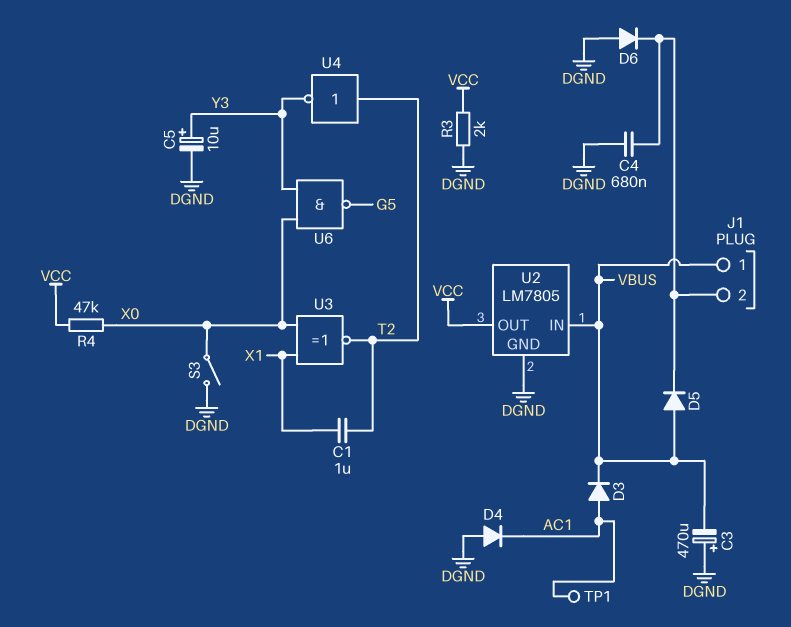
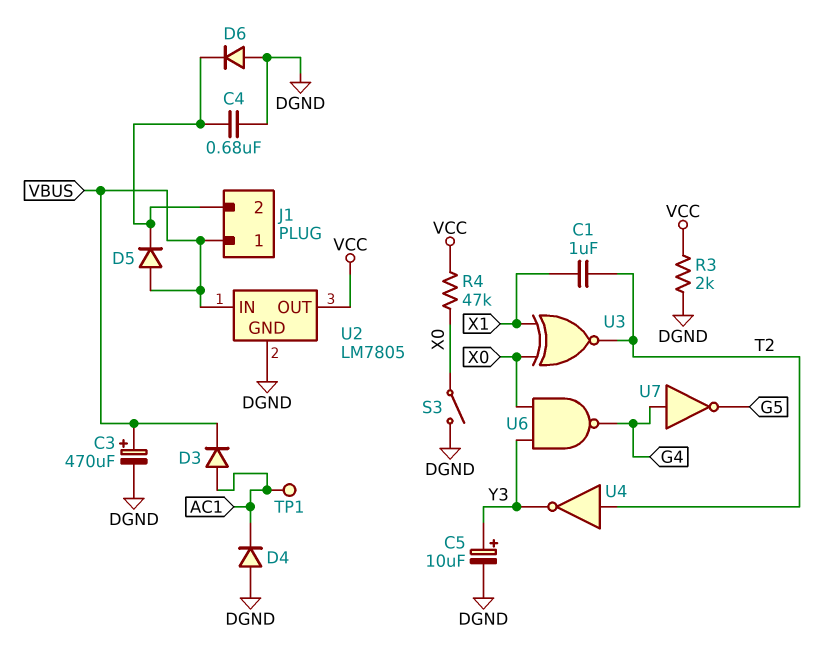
C3: 470uF (plus DGND, minus VBUS) -> 470uF (plus VBUS, minus DGND)
U6: NAND (in X0, in Y3, out G5) -> NAND (in X0, in Y3, out G4)
U7: none -> NOT (in G4, out G5)

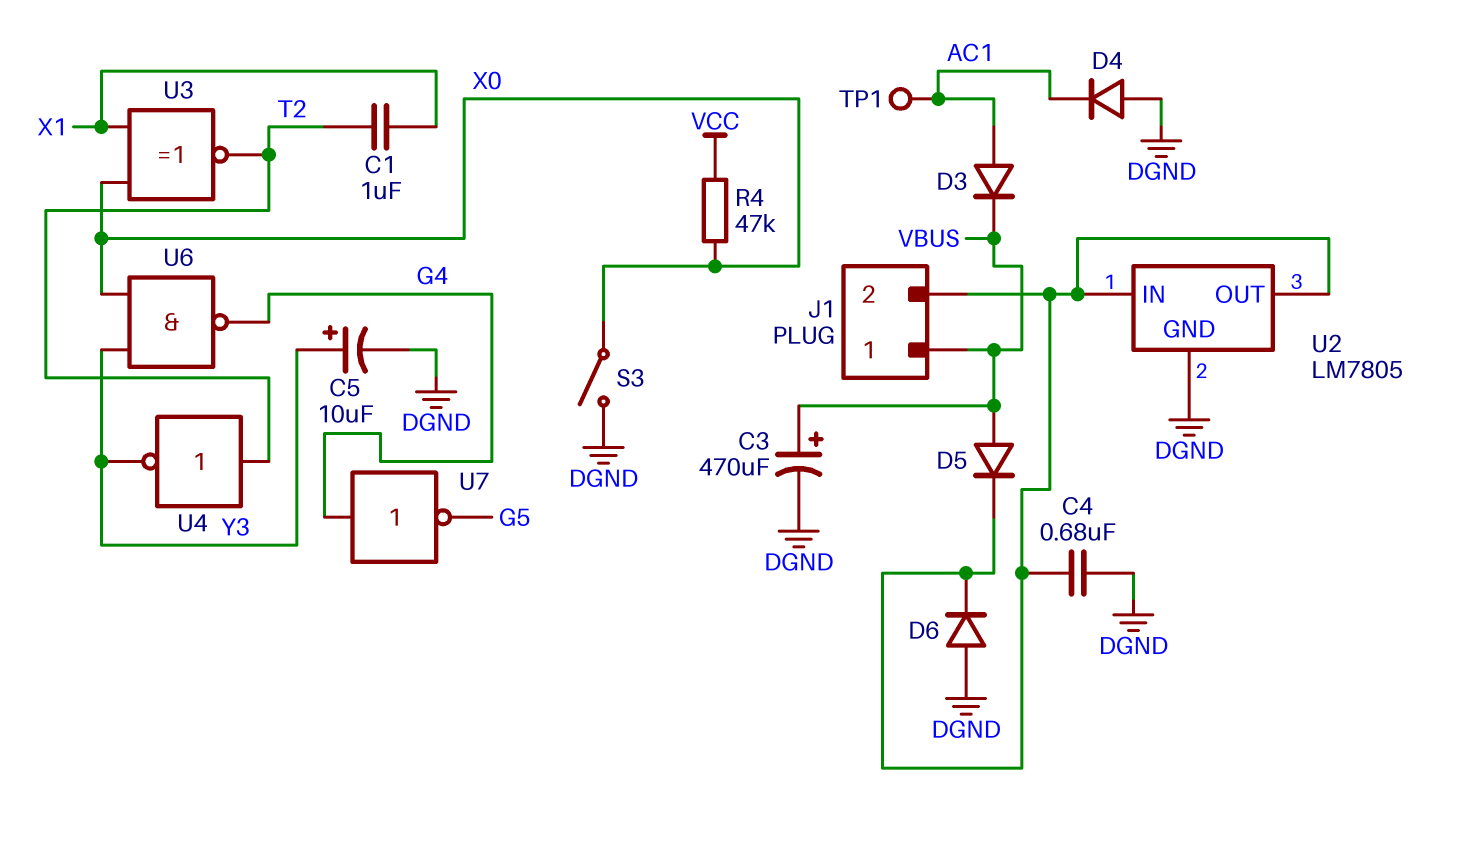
R3: 2k (DGND, VCC) -> none
U2 pin IN: VBUS -> J1/2
U2 pin OUT: VCC -> J1/2

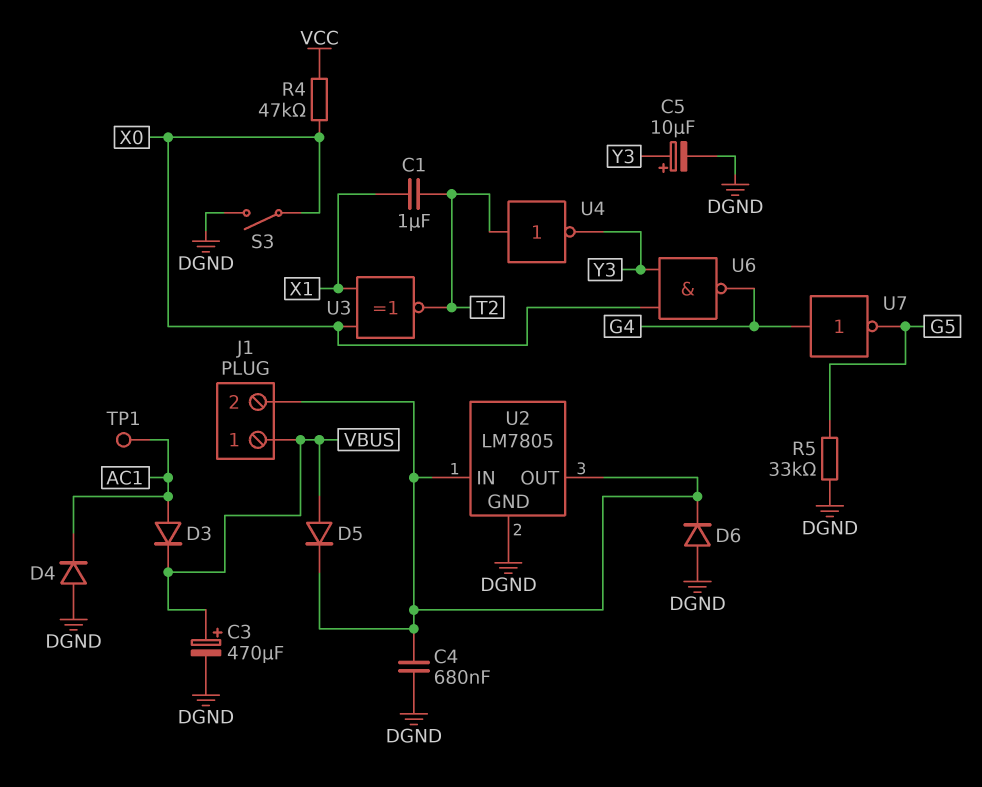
R5: none -> 33k (DGND, G5)

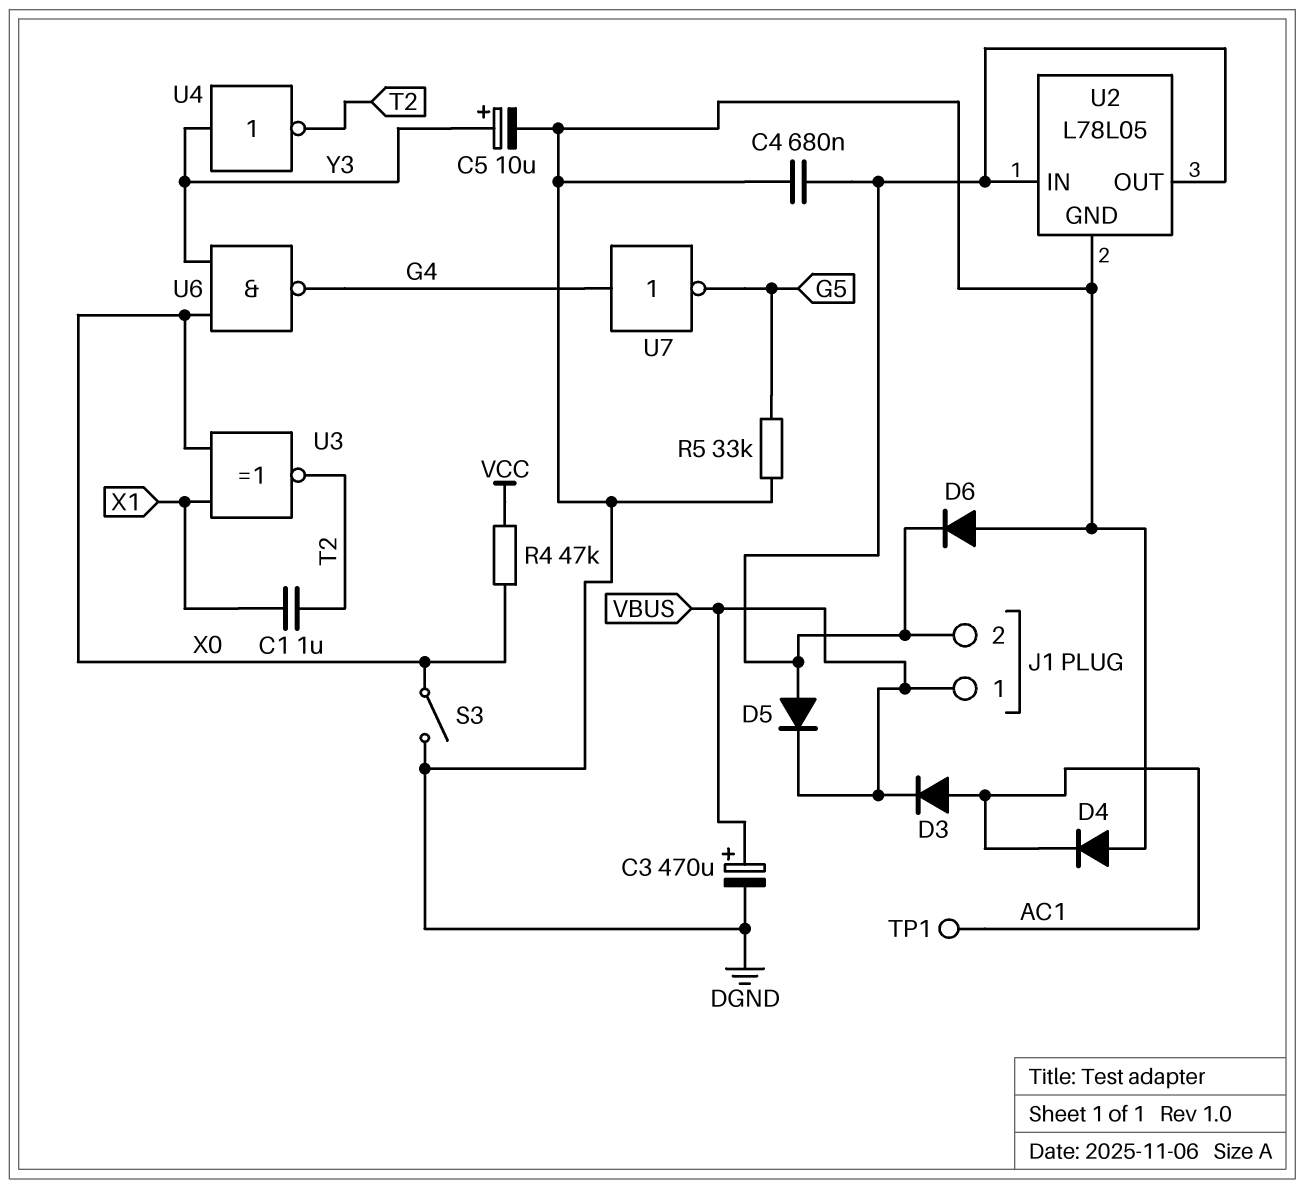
D5: diode (A VBUS, K J1/2) -> diode (A J1/2, K VBUS)
U2: LM7805 -> L78L05
U4: NOT (in T2, out Y3) -> NOT (in Y3, out T2)

